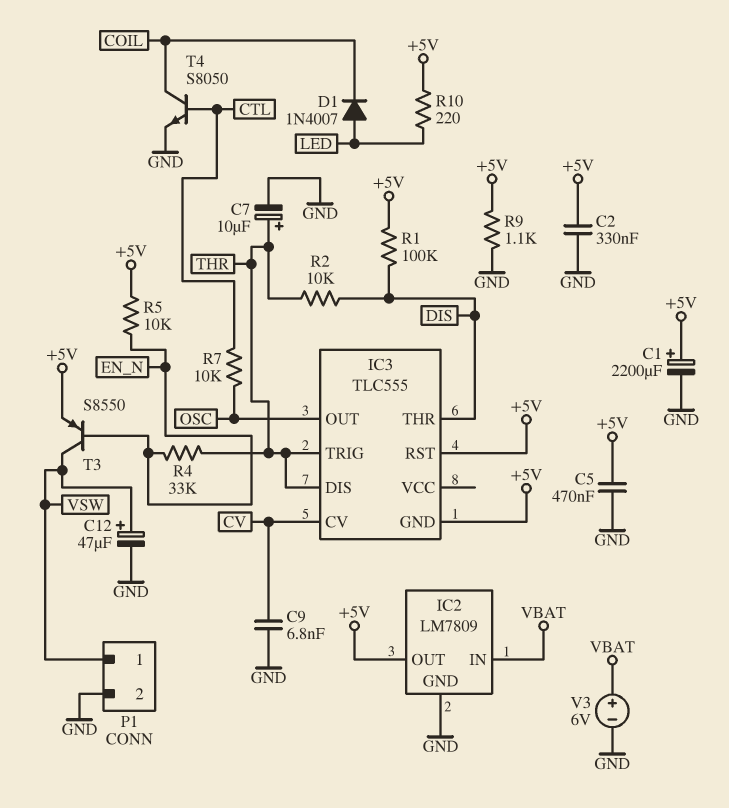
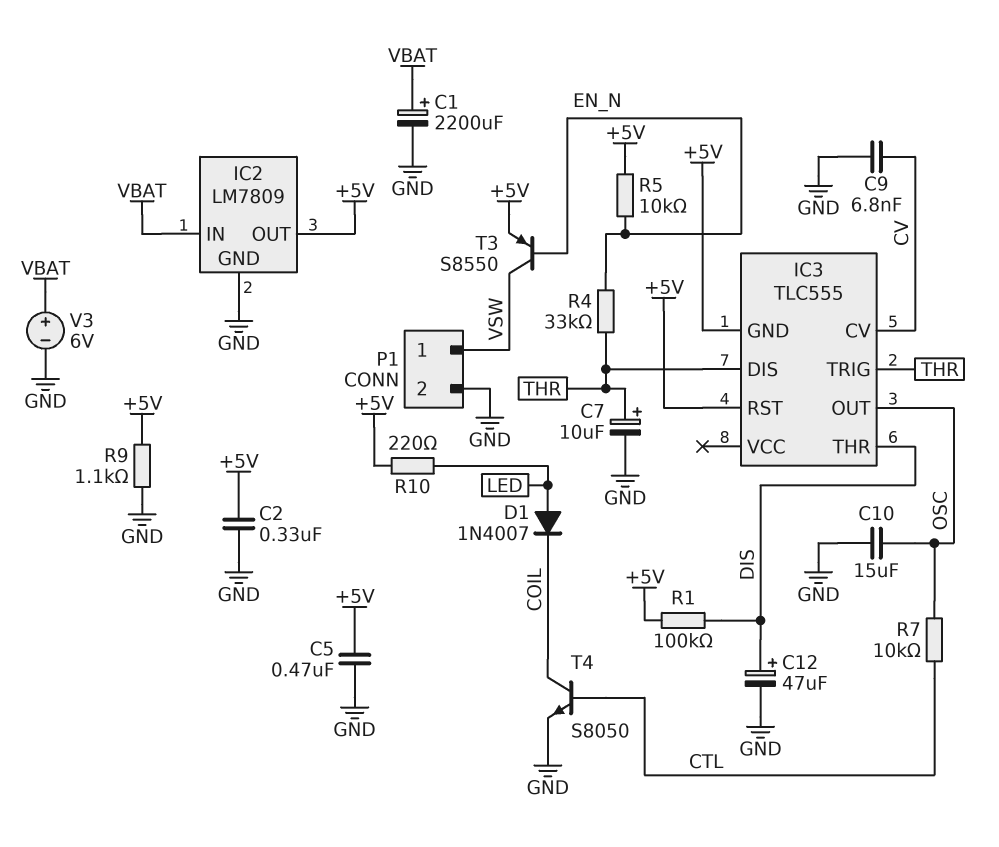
C1: 2200uF (plus +5V, minus GND) -> 2200uF (plus VBAT, minus GND)
C10: none -> 15uF (GND, OSC)
C12: 47uF (plus VSW, minus GND) -> 47uF (plus DIS, minus GND)
R2: 10k (DIS, THR) -> none

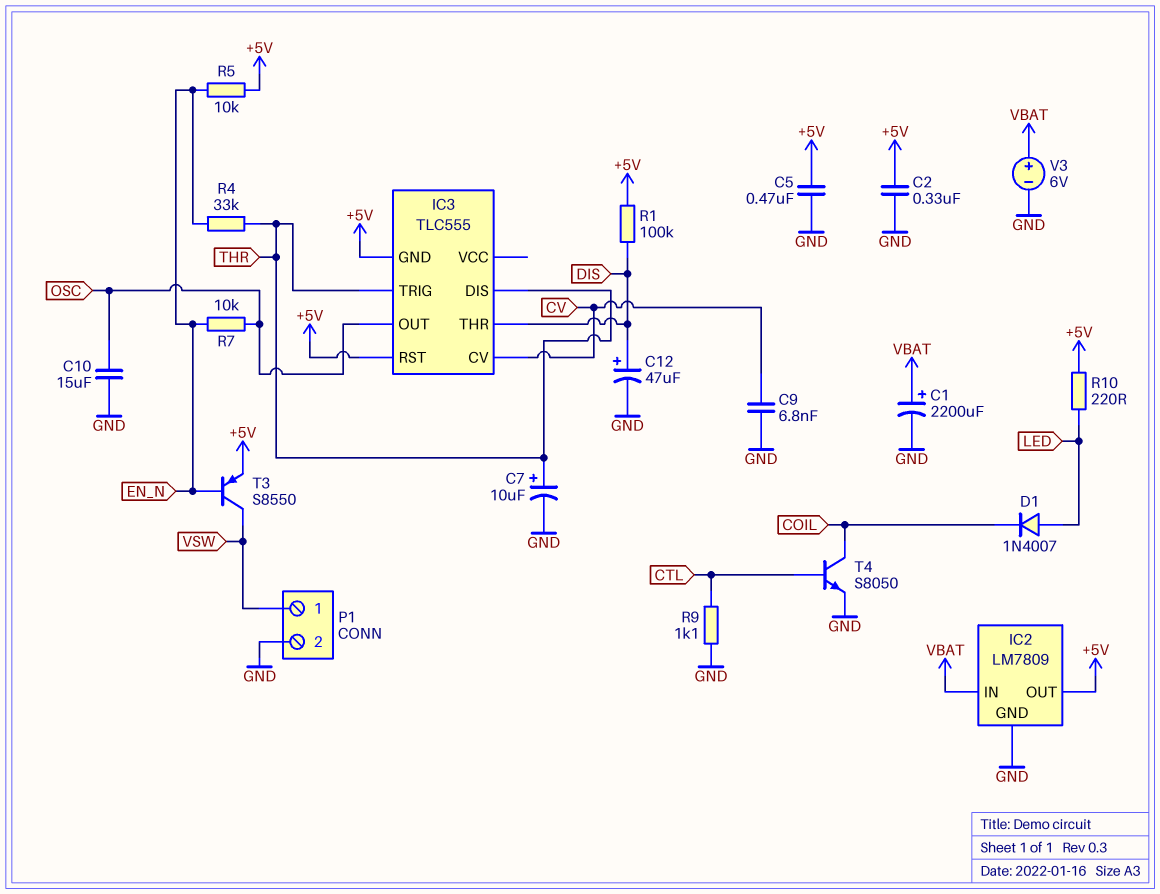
R7: 10k (CTL, OSC) -> 10k (EN_N, OSC)
R9: 1.1k (+5V, GND) -> 1.1k (CTL, GND)

